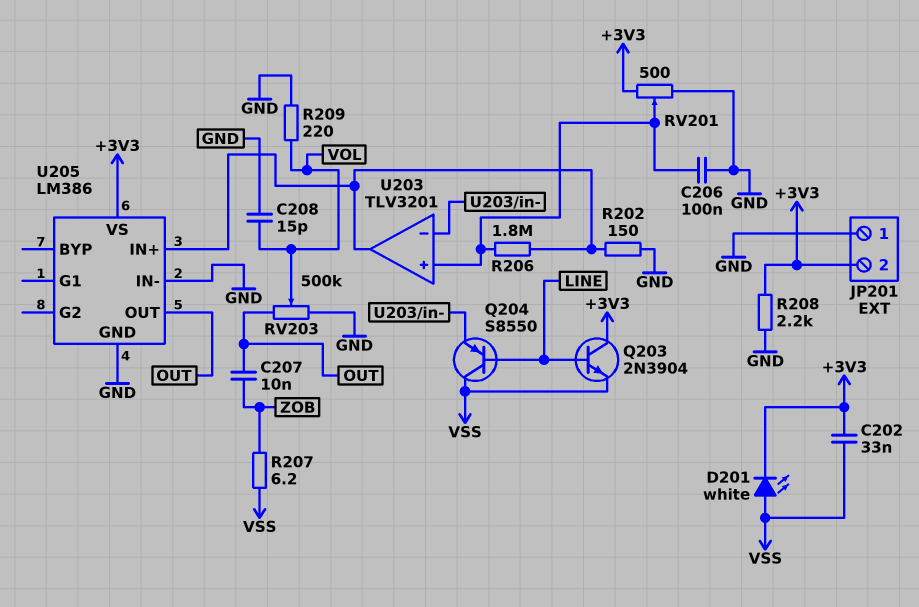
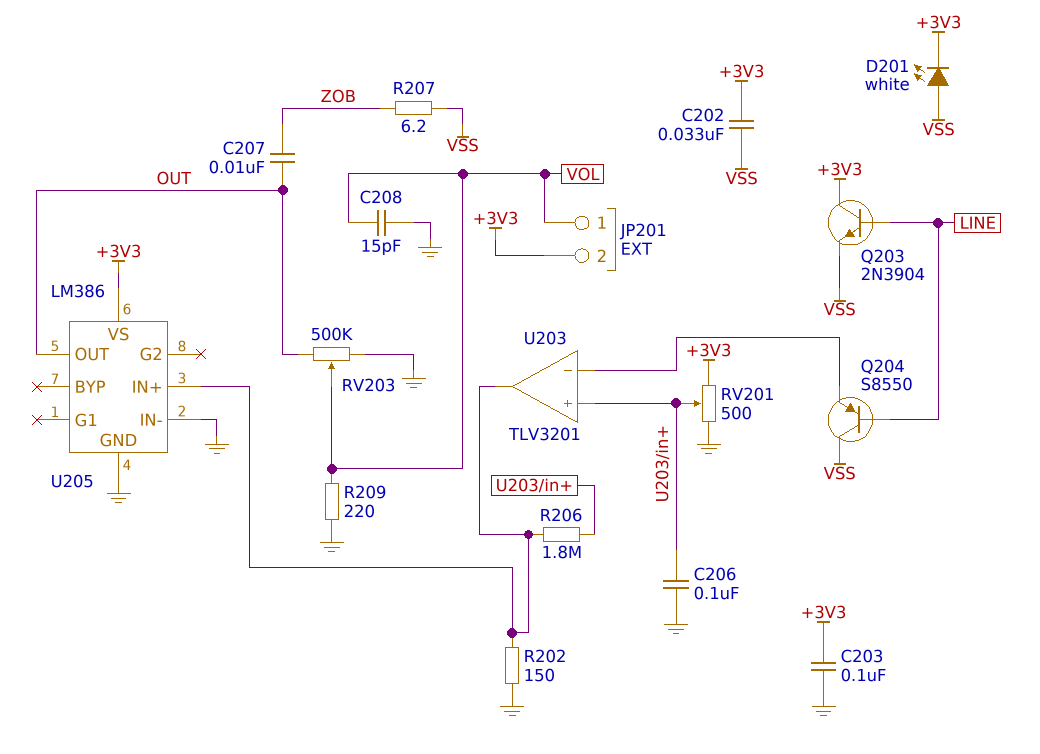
C203: none -> 100nF (+3V3, GND)
JP201 pin 1: GND -> VOL
R208: 2.2k (+3V3, GND) -> none

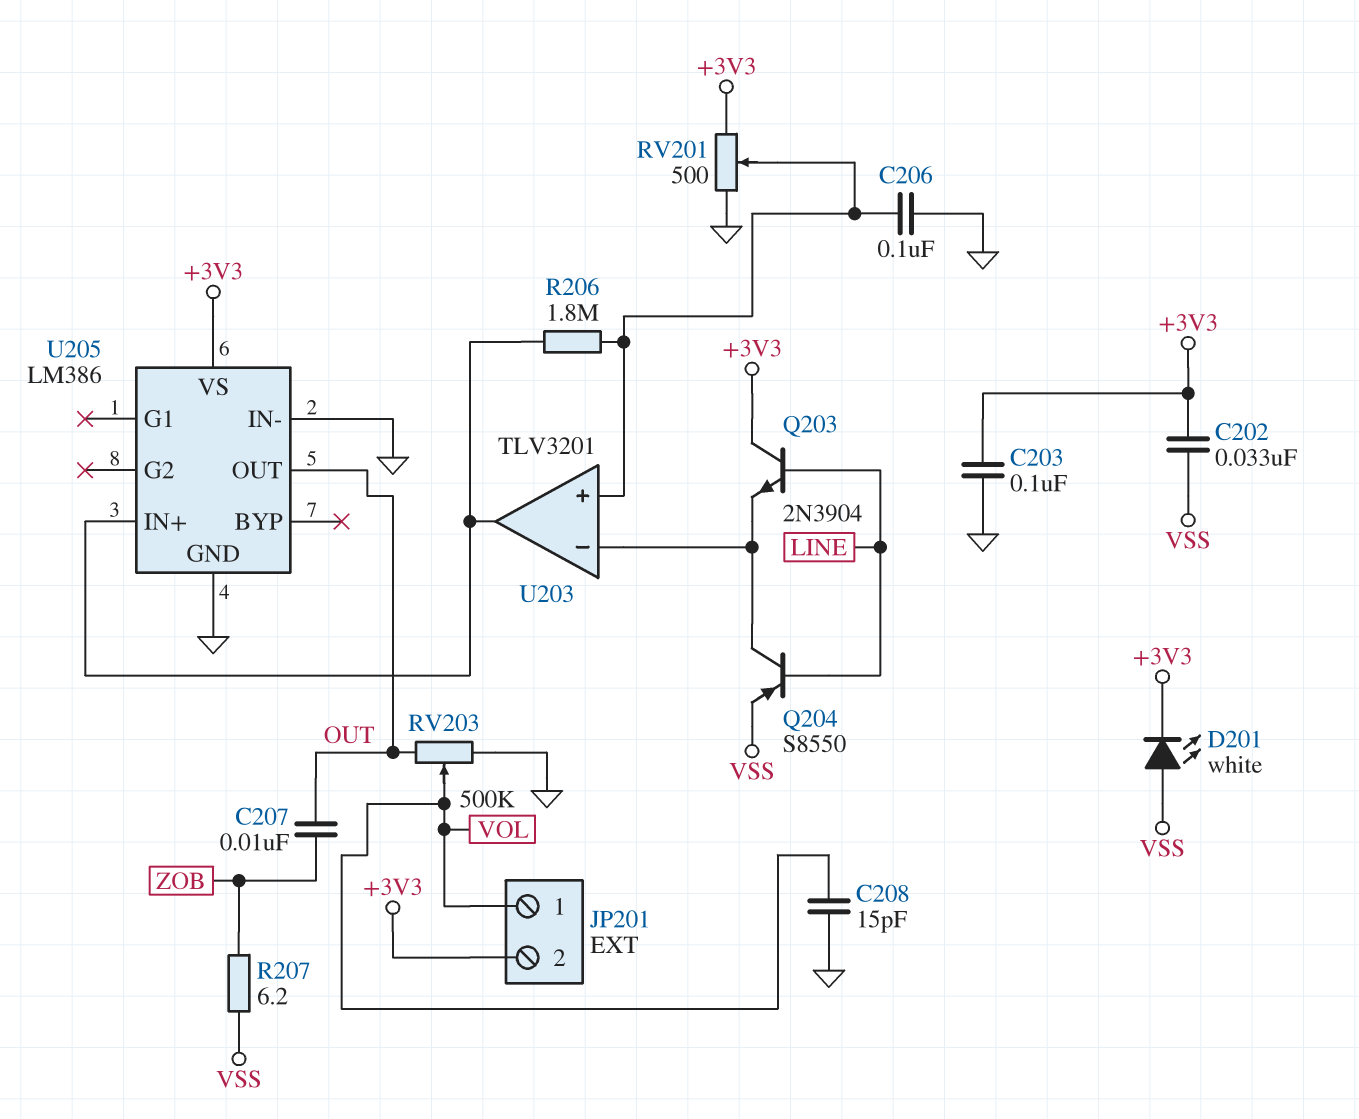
Q203: NPN 2N3904 (B LINE, C +3V3, E VSS) -> NPN 2N3904 (B LINE, C +3V3, E U203/in-)
Q204: PNP S8550 (B LINE, C VSS, E U203/in-) -> PNP S8550 (B LINE, C U203/in-, E VSS)
R202: 150 (GND, U203/out) -> none
R209: 220 (GND, VOL) -> none

